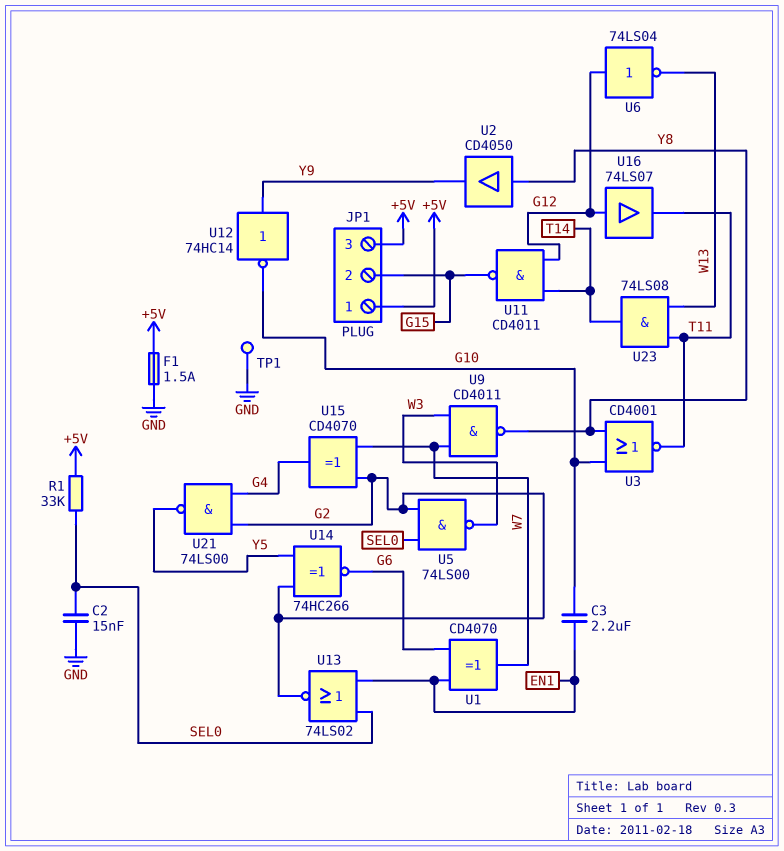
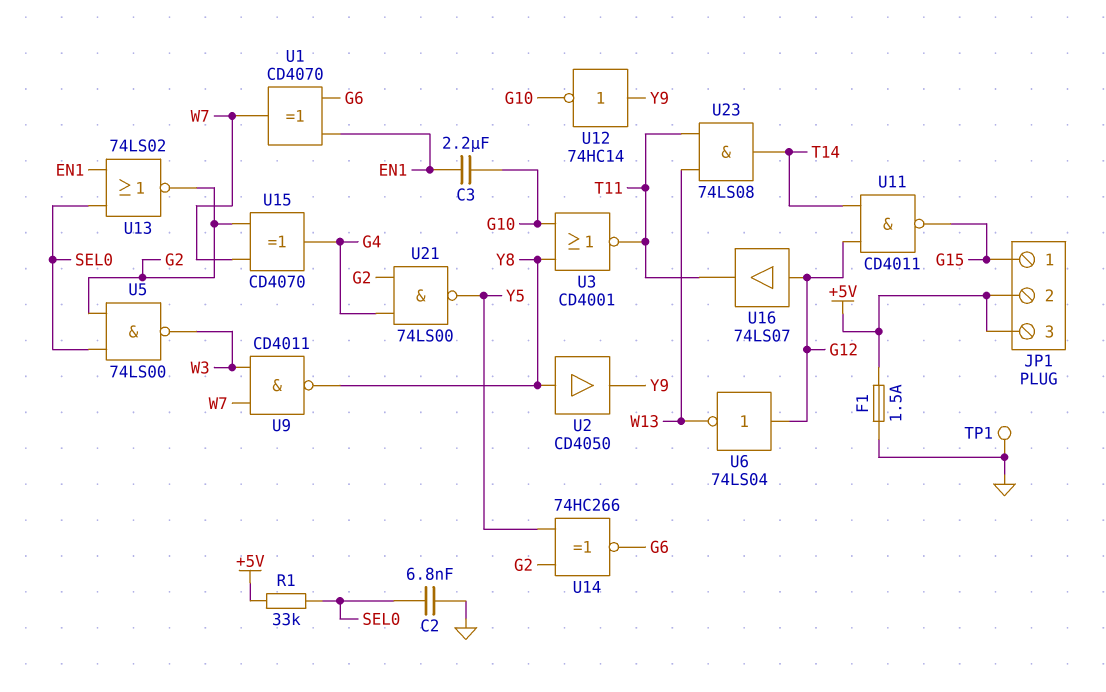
C2: 15nF (GND, SEL0) -> 6.8nF (GND, SEL0)
JP1 pin 1: +5V -> G15
JP1 pin 2: G15 -> +5V

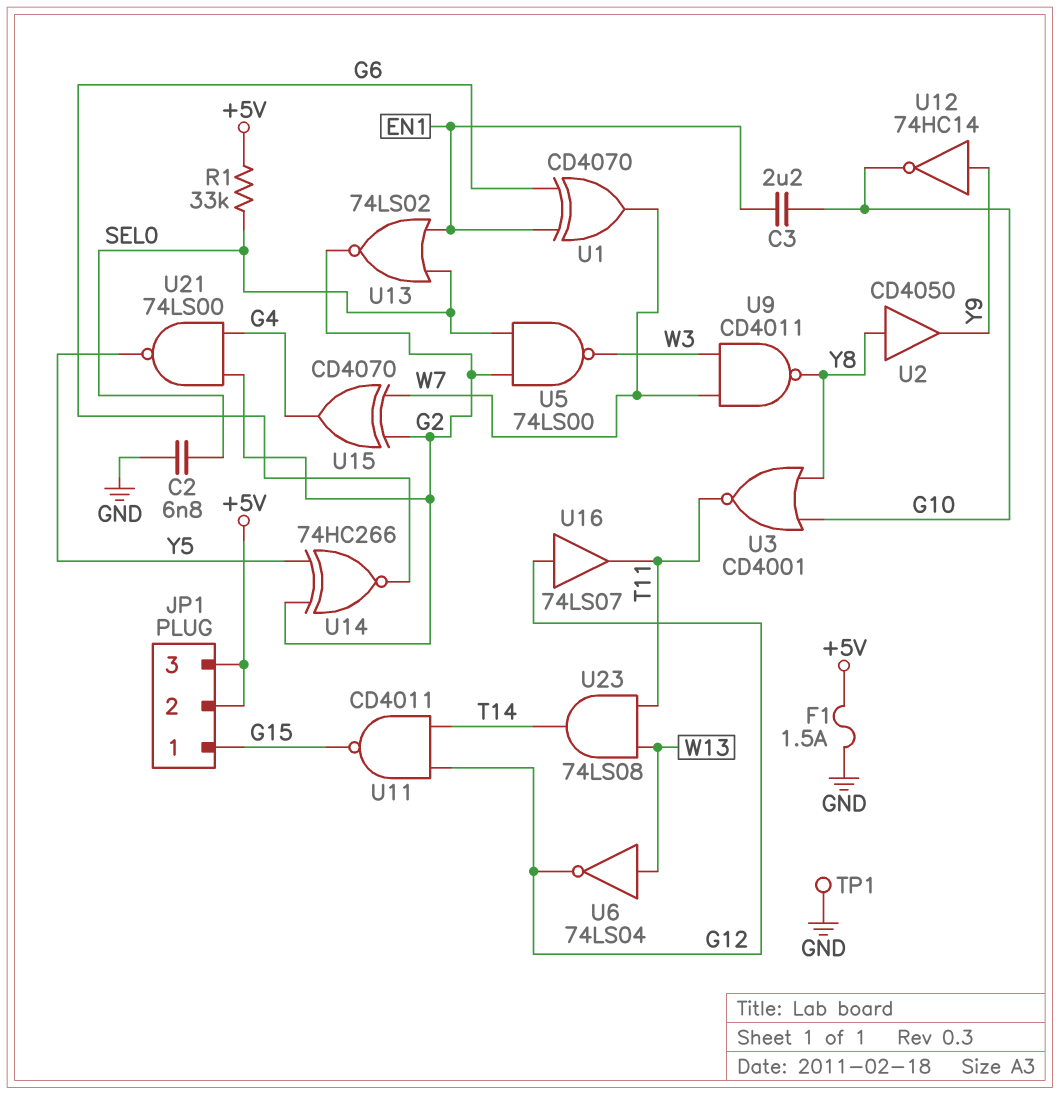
U6: NOT 74LS04 (in G12, out W13) -> NOT 74LS04 (in W13, out G12)

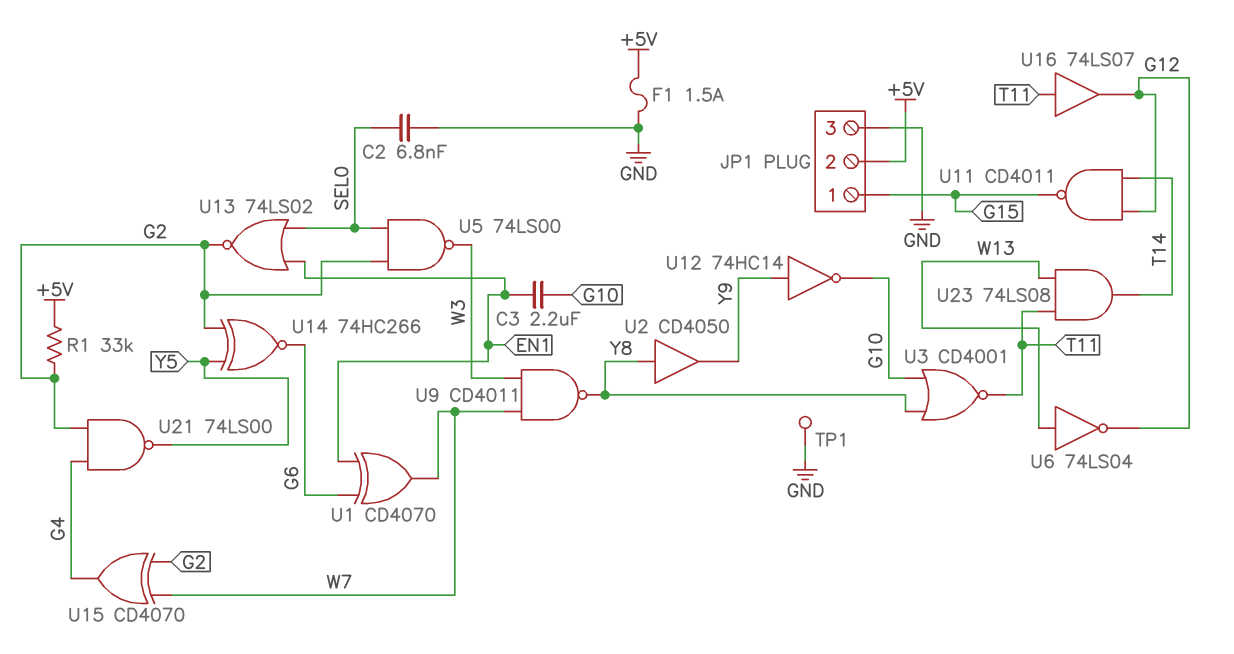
JP1 pin 3: +5V -> GND
R1: 33k (+5V, SEL0) -> 33k (+5V, G2)
U16: buffer 74LS07 (in G12, out T11) -> buffer 74LS07 (in T11, out G12)

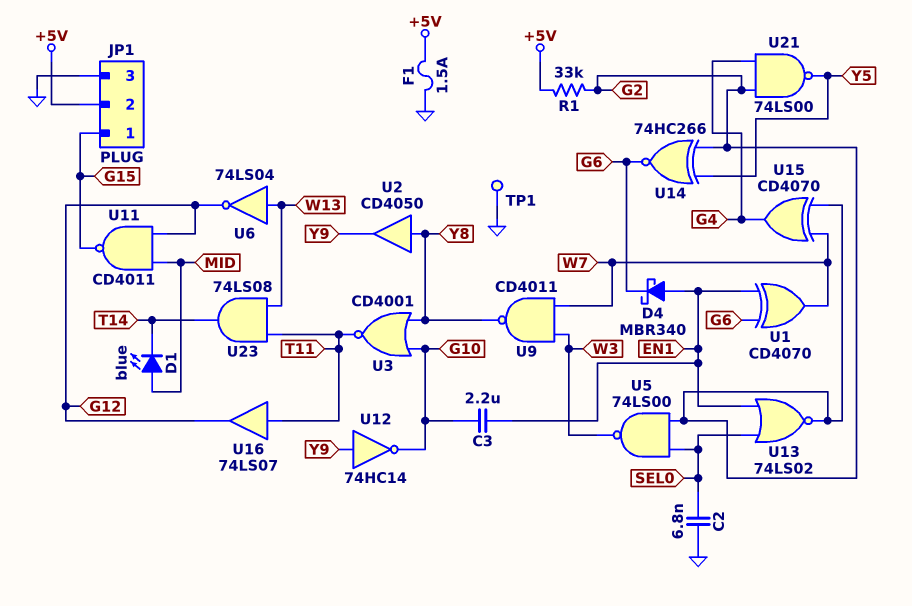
D1: none -> LED blue (A MID, K T14)
D4: none -> schottky MBR340 (A EN1, K G6)
U11: NAND CD4011 (in G12, in T14, out G15) -> NAND CD4011 (in G12, in MID, out G15)

